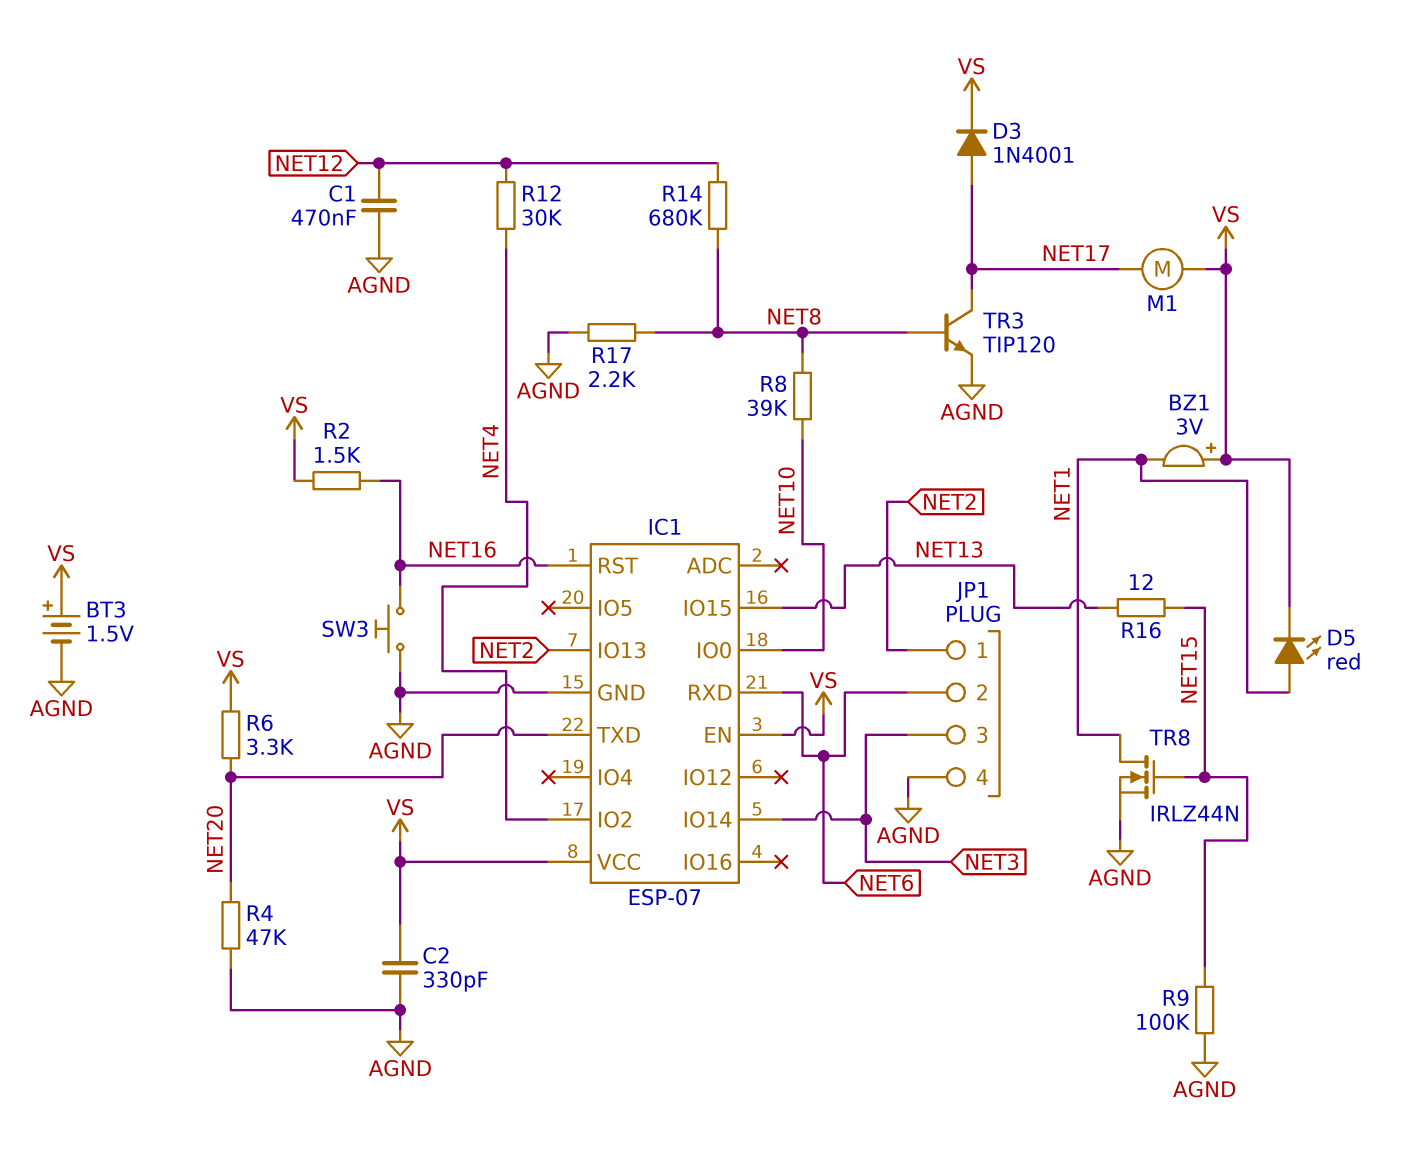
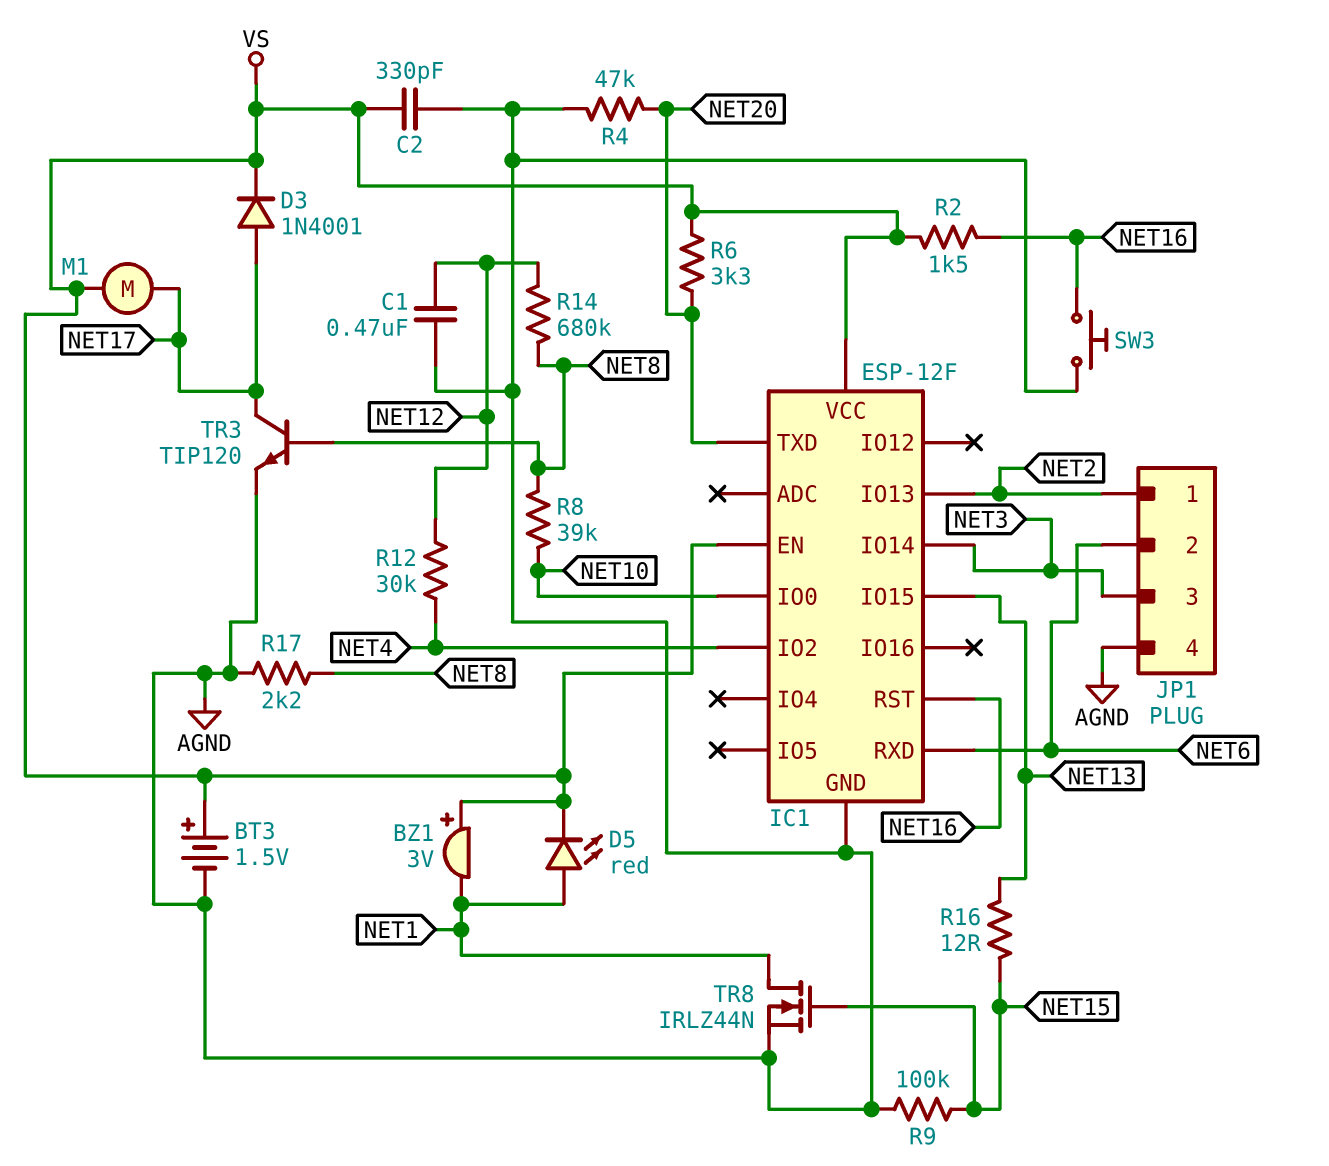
IC1: ESP-07 -> ESP-12F

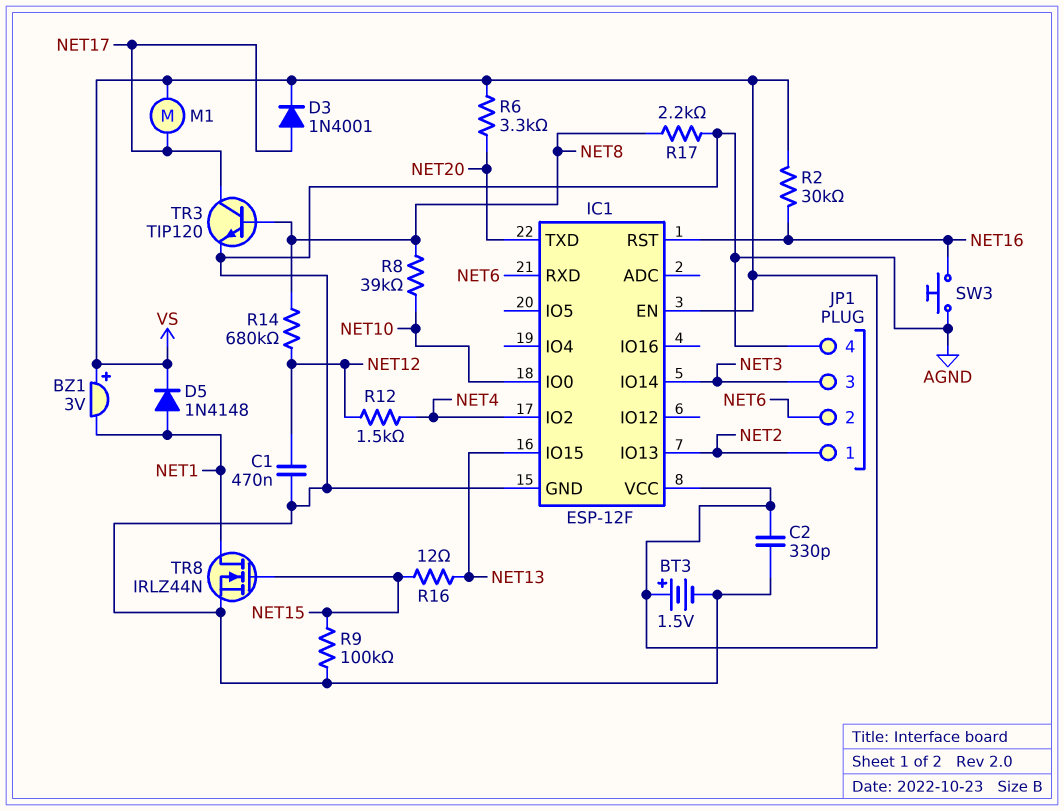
D5: LED red (A NET1, K VS) -> diode 1N4148 (A NET1, K VS)
R2: 1.5k (NET16, VS) -> 30k (NET16, VS)
R4: 47k (AGND, NET20) -> none
R12: 30k (NET4, NET12) -> 1.5k (NET4, NET12)

